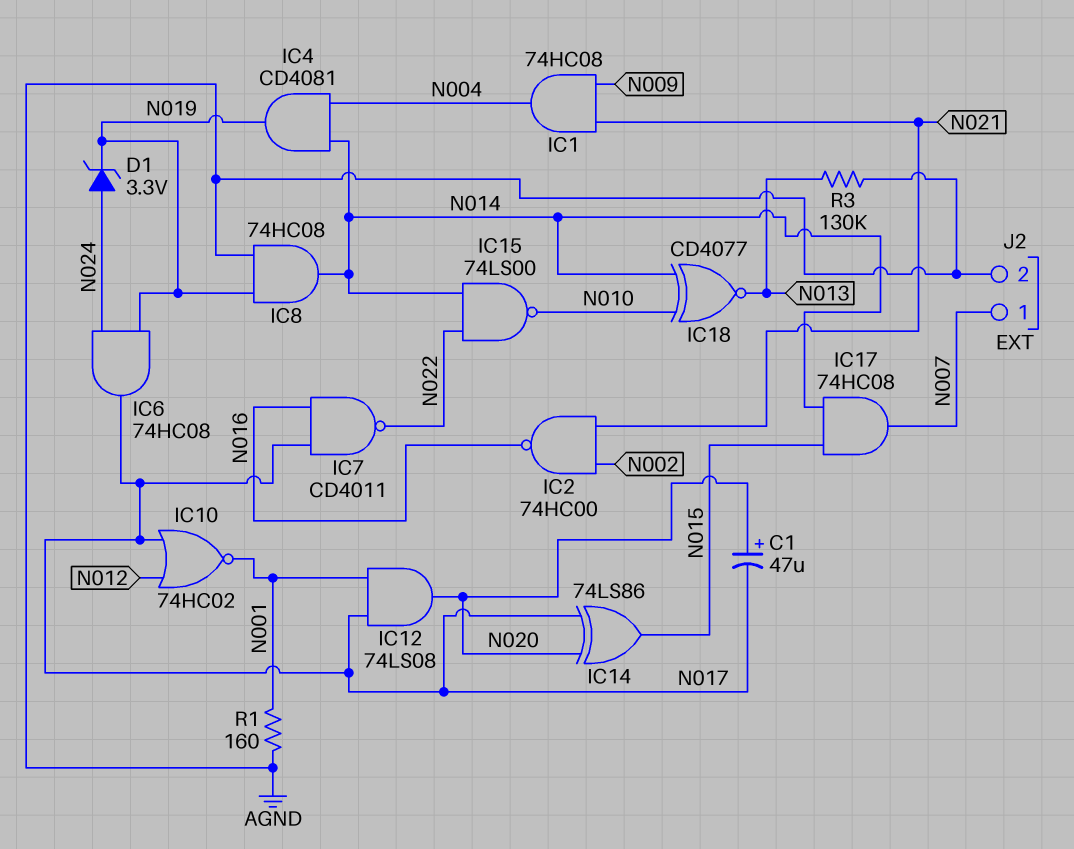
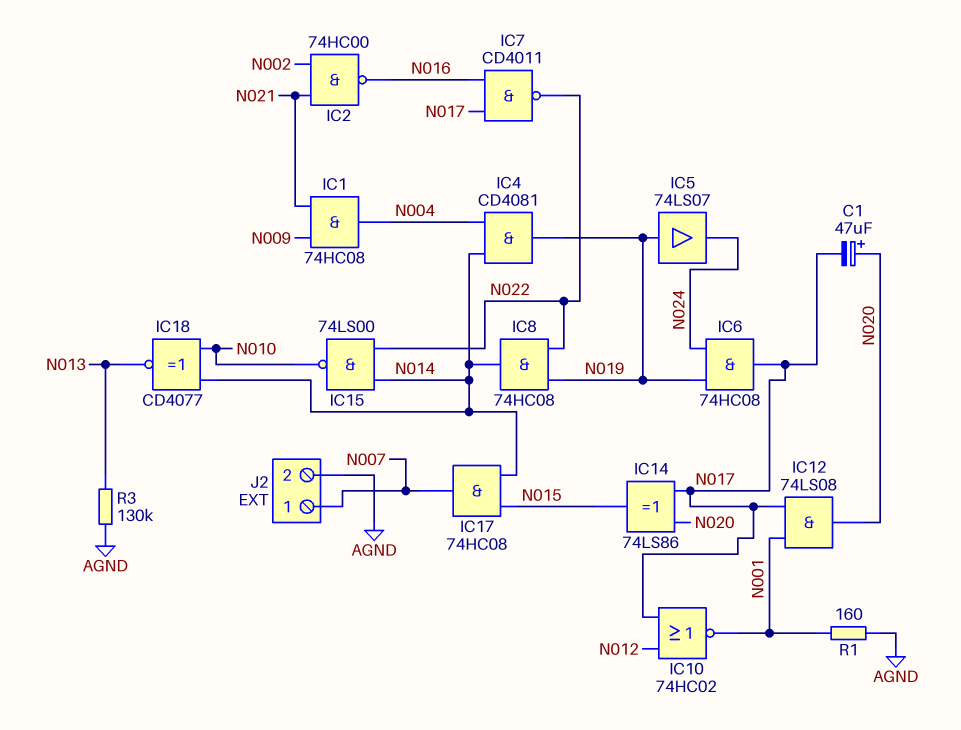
D1: zener 3.3V (A N024, K N019) -> none
IC5: none -> buffer 74LS07 (in N019, out N024)
IC8: AND 74HC08 (in AGND, in N019, out N014) -> AND 74HC08 (in N019, in N022, out N014)

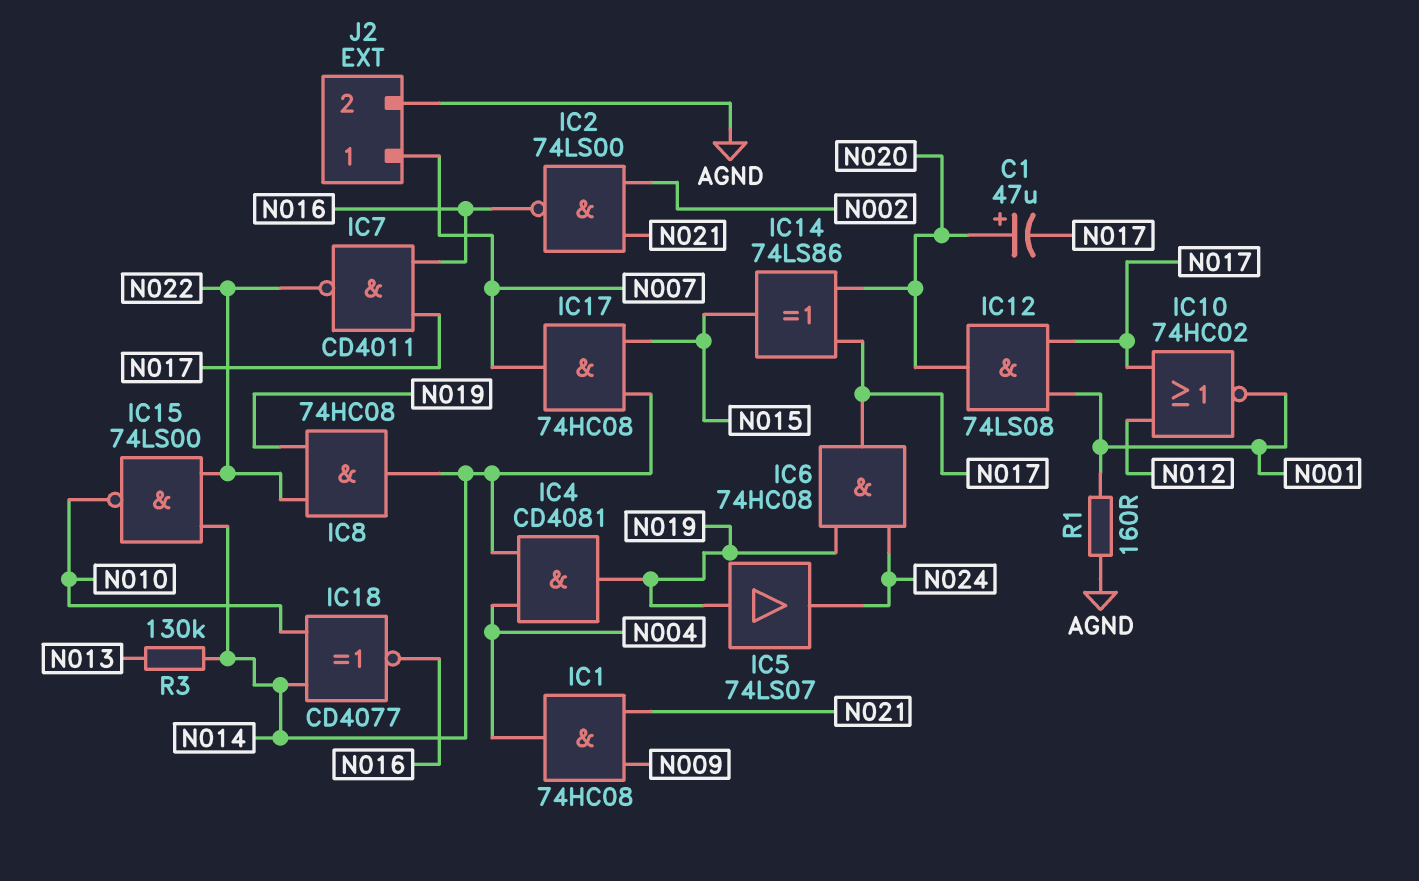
IC2: NAND 74HC00 (in N002, in N021, out N016) -> NAND 74LS00 (in N002, in N021, out N016)
IC18: XNOR CD4077 (in N010, in N014, out N013) -> XNOR CD4077 (in N010, in N014, out N016)
R3: 130k (AGND, N013) -> 130k (N013, N014)

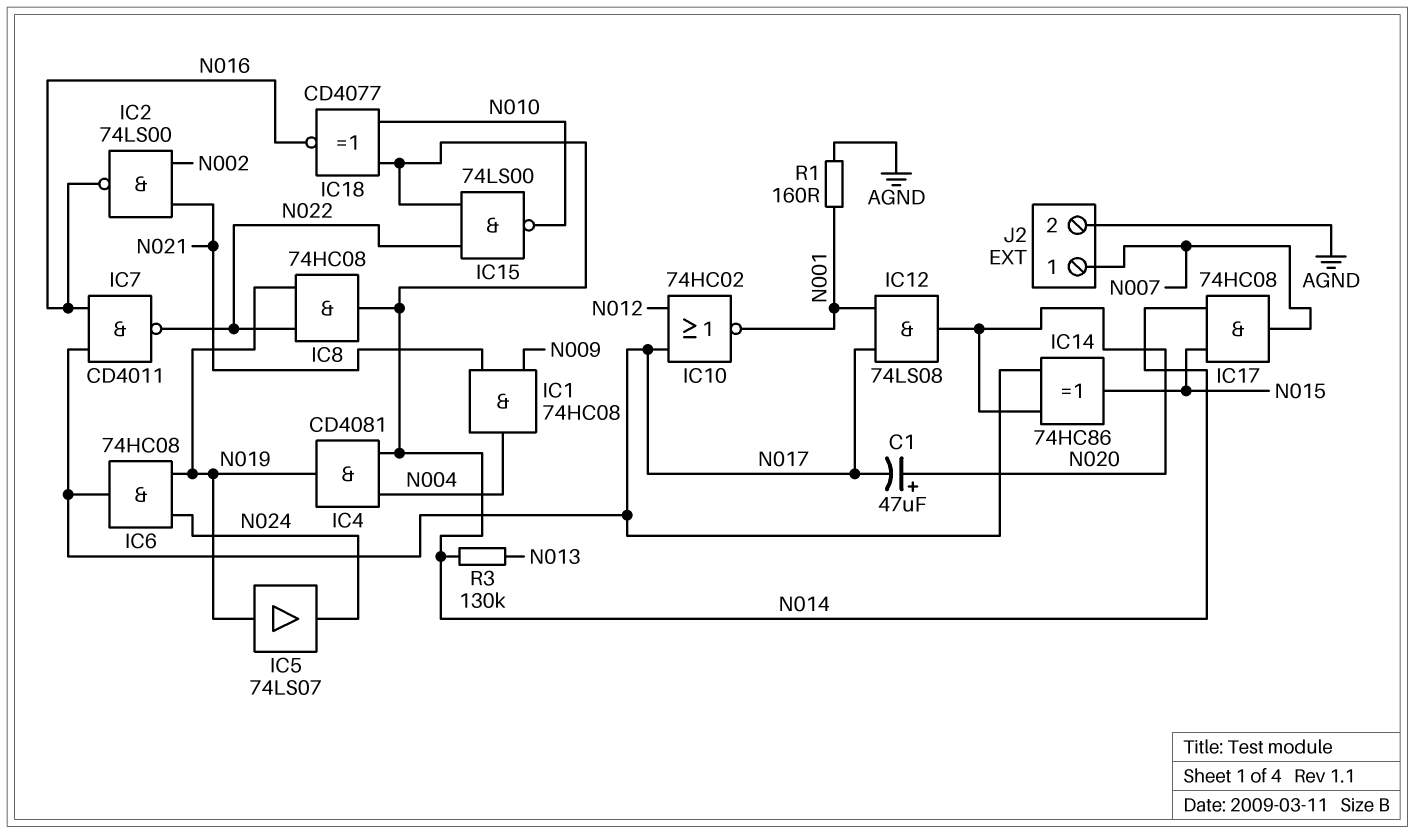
IC14: XOR 74LS86 (in N017, in N020, out N015) -> XOR 74HC86 (in N017, in N020, out N015)

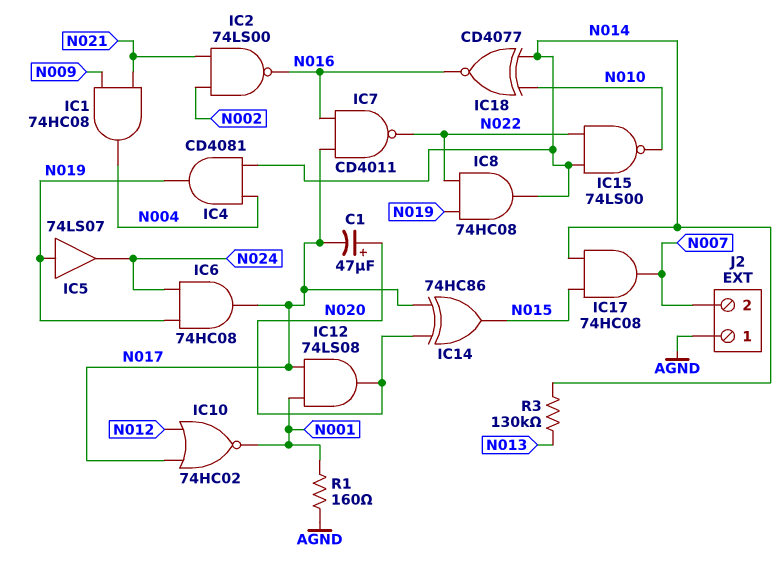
J2 pin 1: N007 -> AGND
J2 pin 2: AGND -> N007

